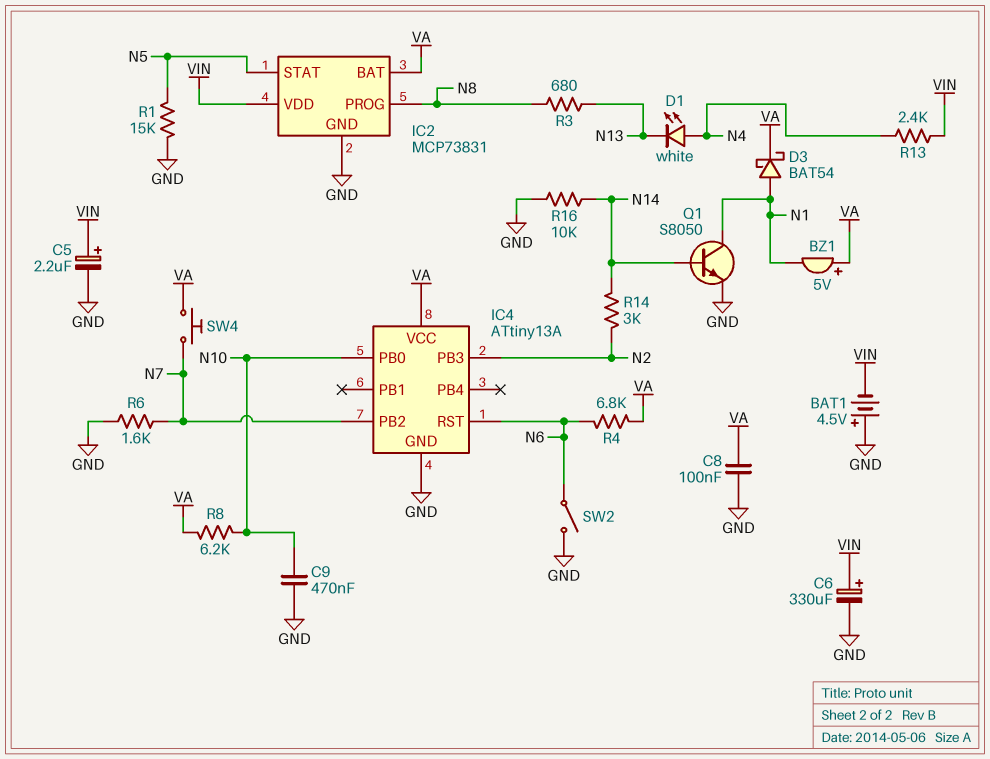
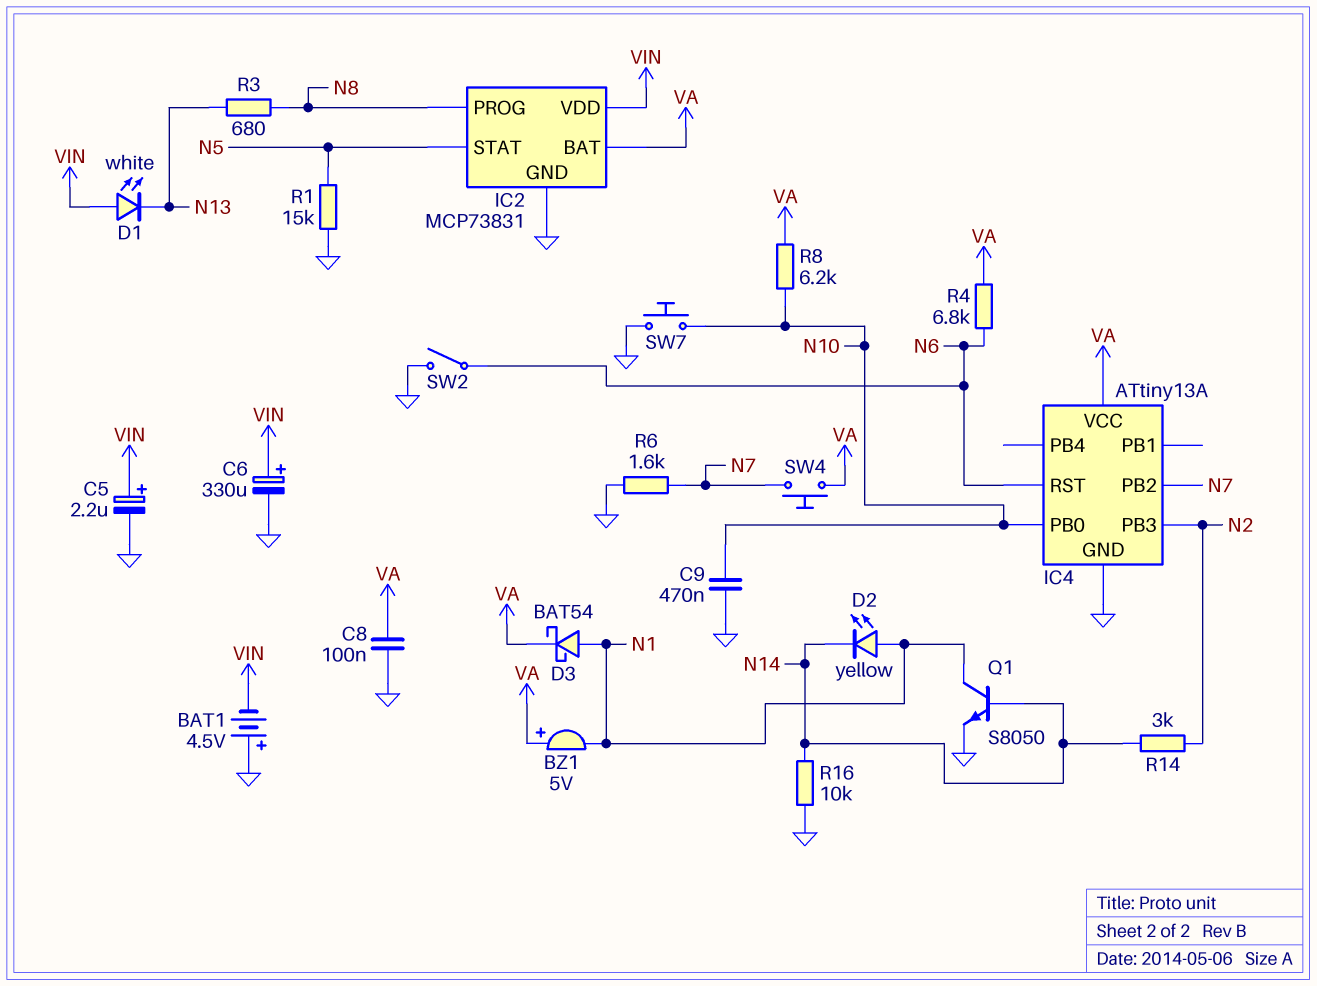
D1: LED white (A N4, K N13) -> LED white (A VIN, K N13)
D2: none -> LED yellow (A N1, K N14)
R13: 2.4k (N4, VIN) -> none
SW7: none -> button (GND, N10)

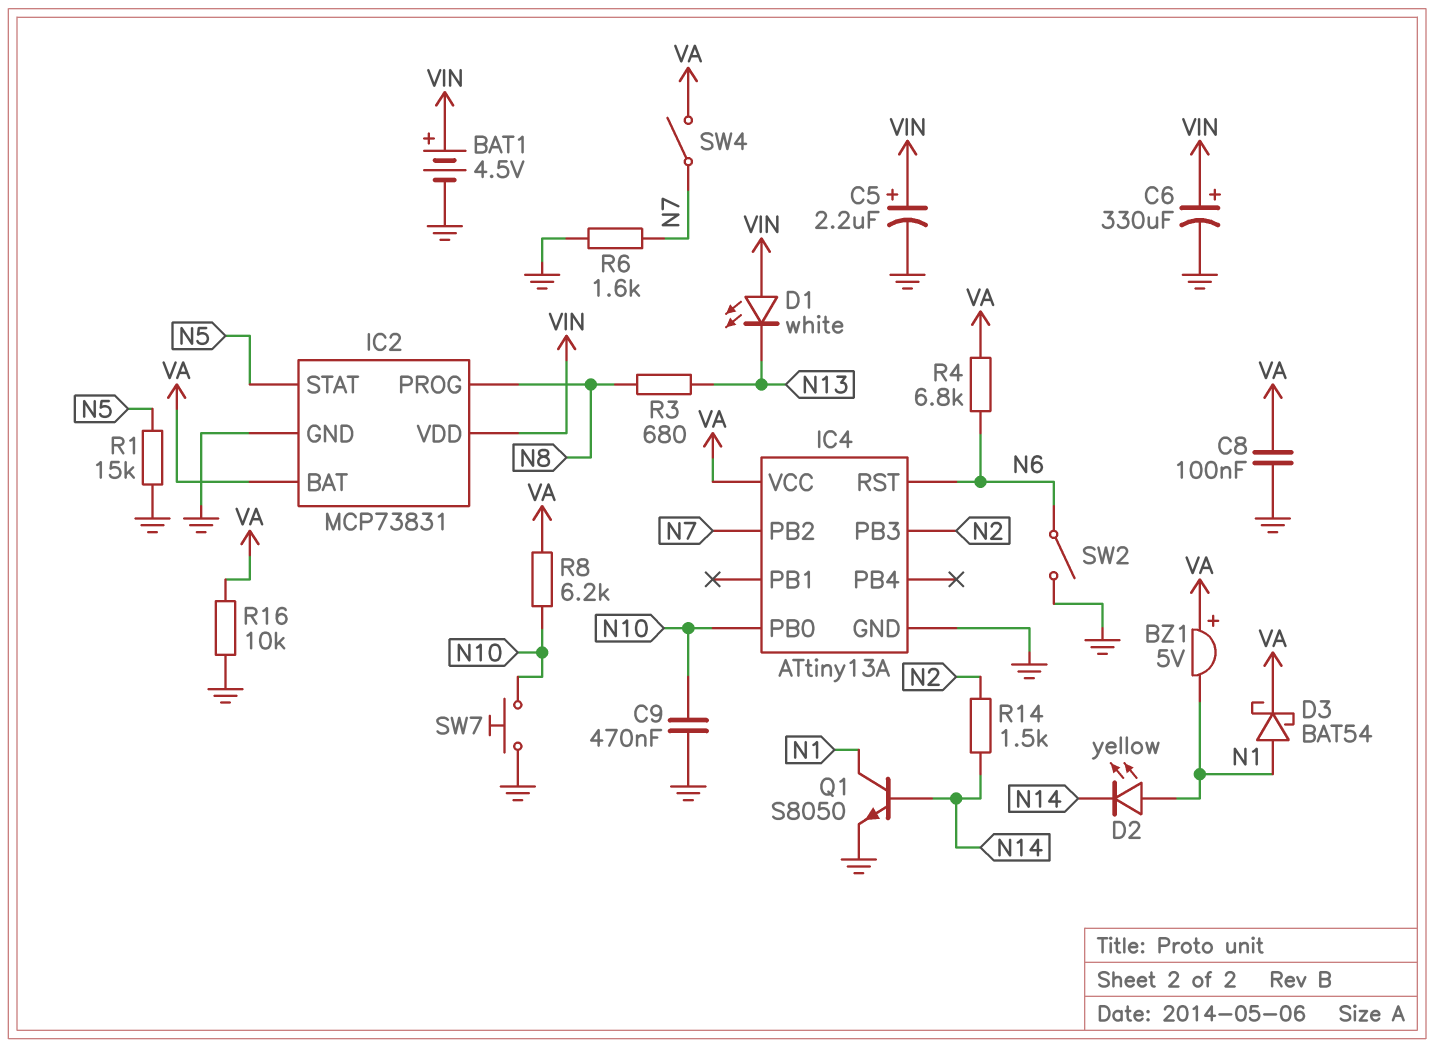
BAT1: 4.5V (plus GND, minus VIN) -> 4.5V (plus VIN, minus GND)
R14: 3k (N2, N14) -> 1.5k (N2, N14)
R16: 10k (GND, N14) -> 10k (GND, VA)
SW4: button (N7, VA) -> switch (N7, VA)

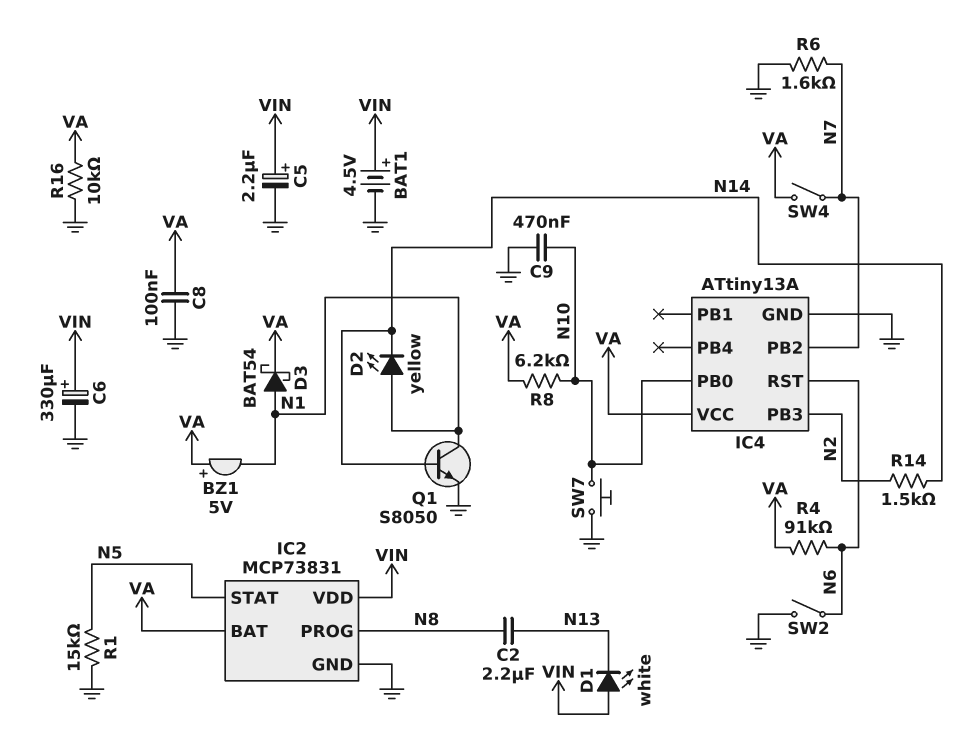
C2: none -> 2.2uF (N8, N13)
R3: 680 (N8, N13) -> none
R4: 6.8k (N6, VA) -> 91k (N6, VA)

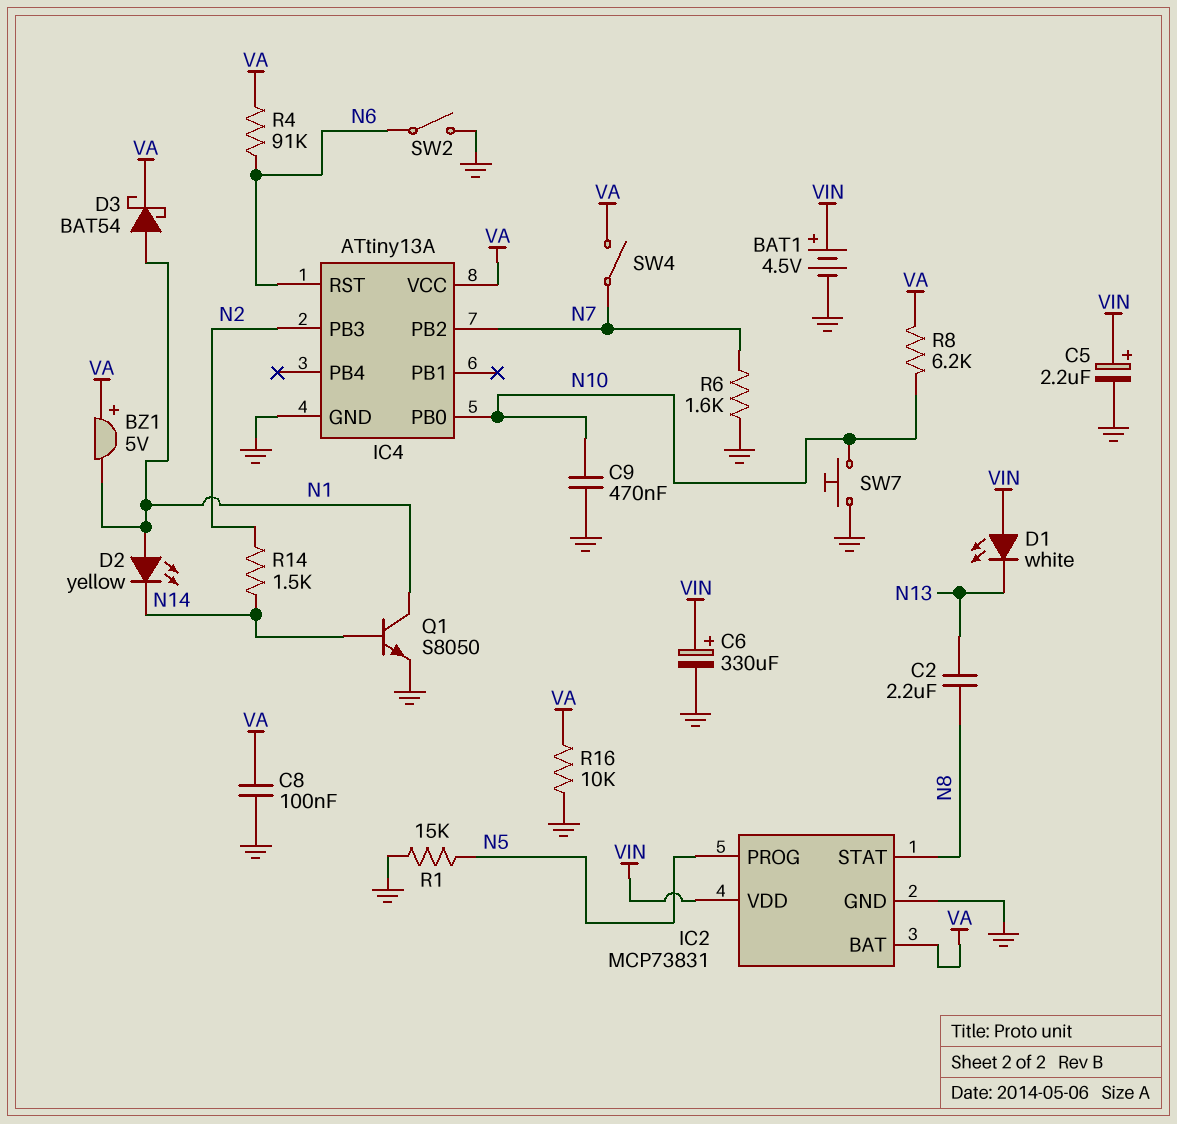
IC2 pin PROG: N8 -> N5
IC2 pin STAT: N5 -> N8

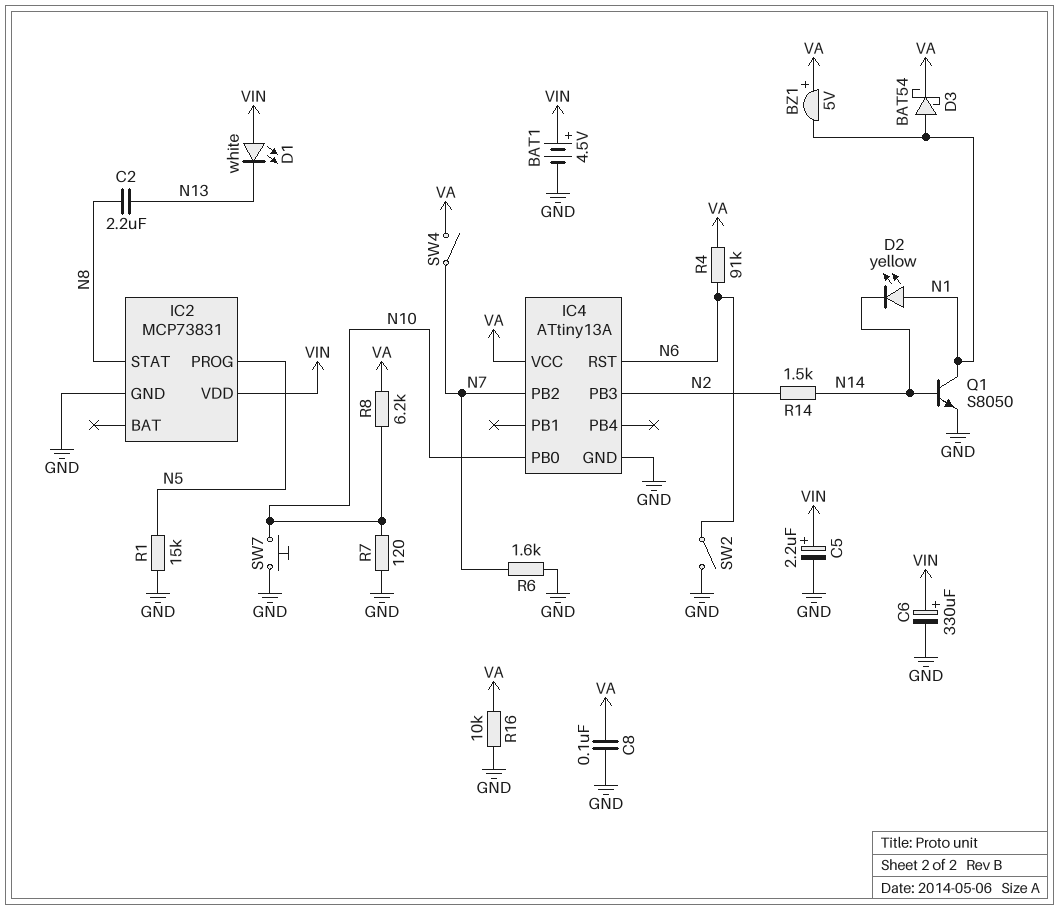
C9: 470nF (GND, N10) -> none
IC2 pin BAT: VA -> none
R7: none -> 120 (GND, N10)

